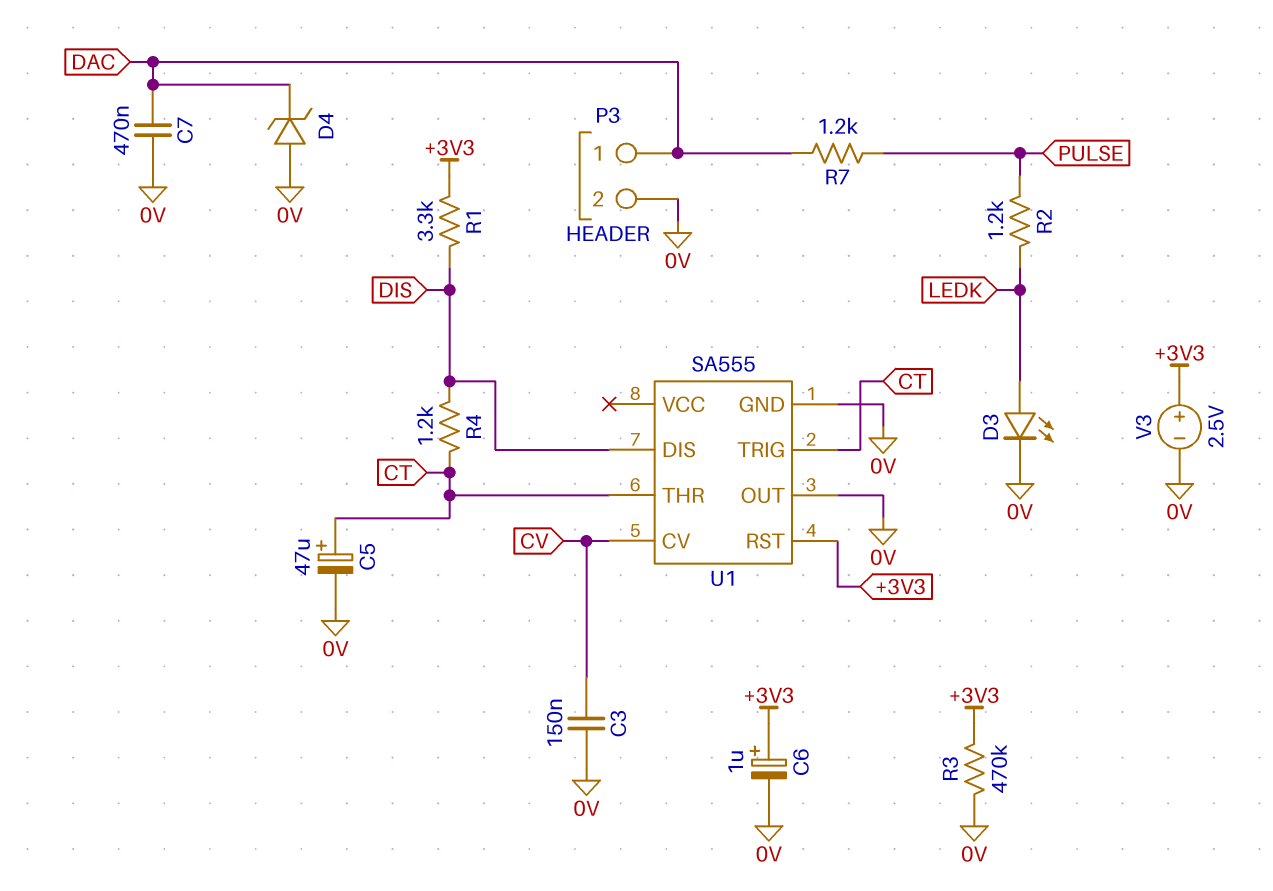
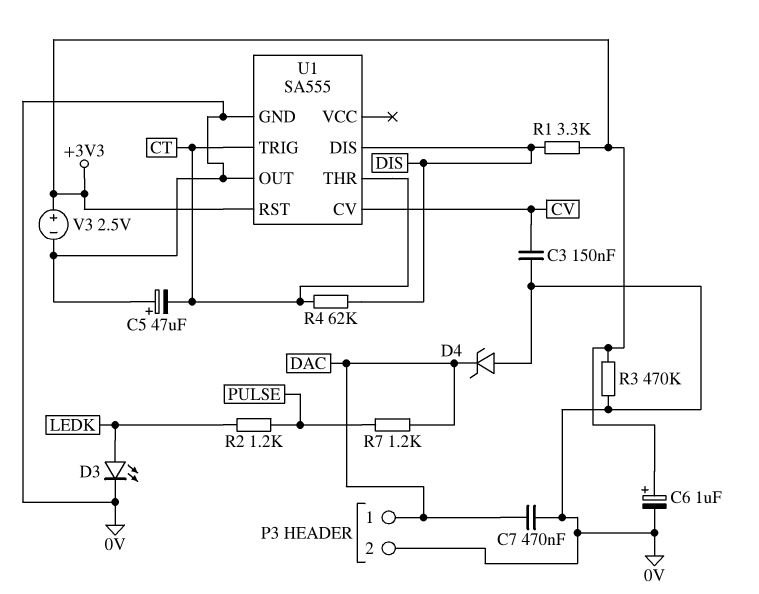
C5: 47uF (plus CT, minus 0V) -> 47uF (plus 0V, minus CT)
R4: 1.2k (CT, DIS) -> 62k (CT, DIS)

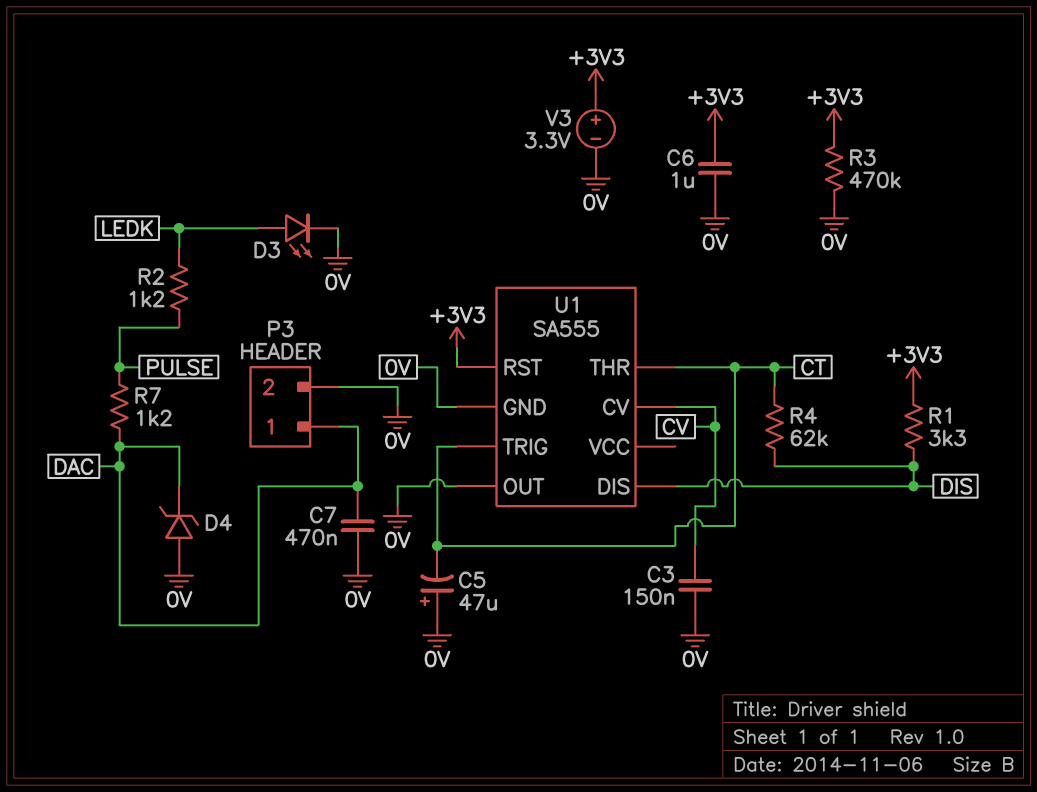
C6: 1uF (plus +3V3, minus 0V) -> 1uF (+3V3, 0V)
V3: 2.5V (plus +3V3, minus 0V) -> 3.3V (plus +3V3, minus 0V)

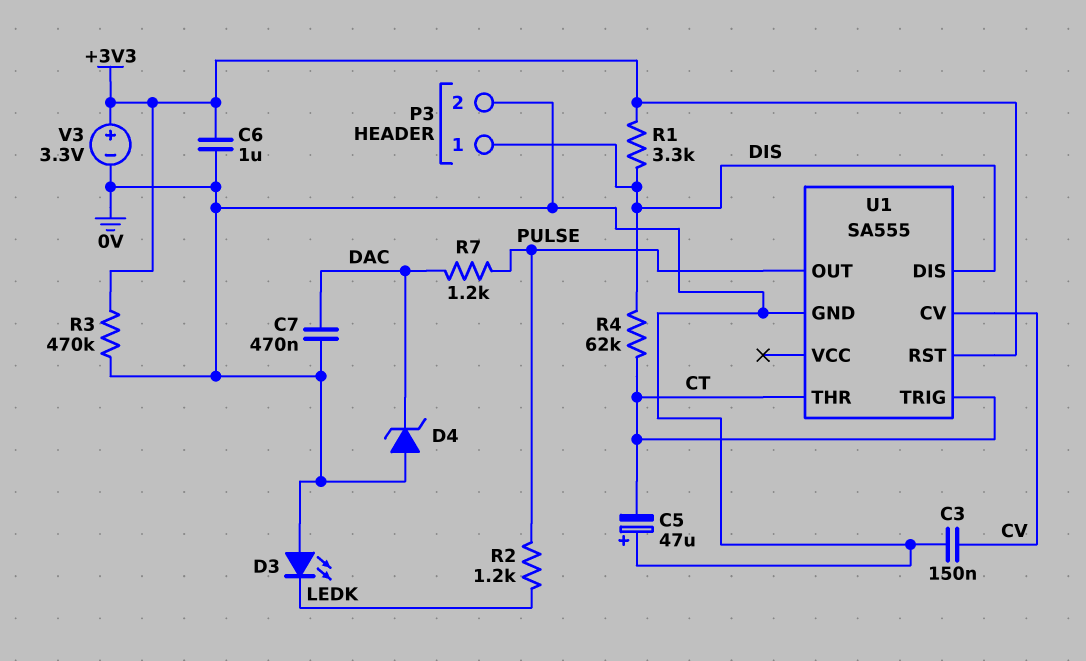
D3: LED (A LEDK, K 0V) -> LED (A 0V, K LEDK)
P3 pin 1: DAC -> DIS
U1 pin OUT: 0V -> PULSE

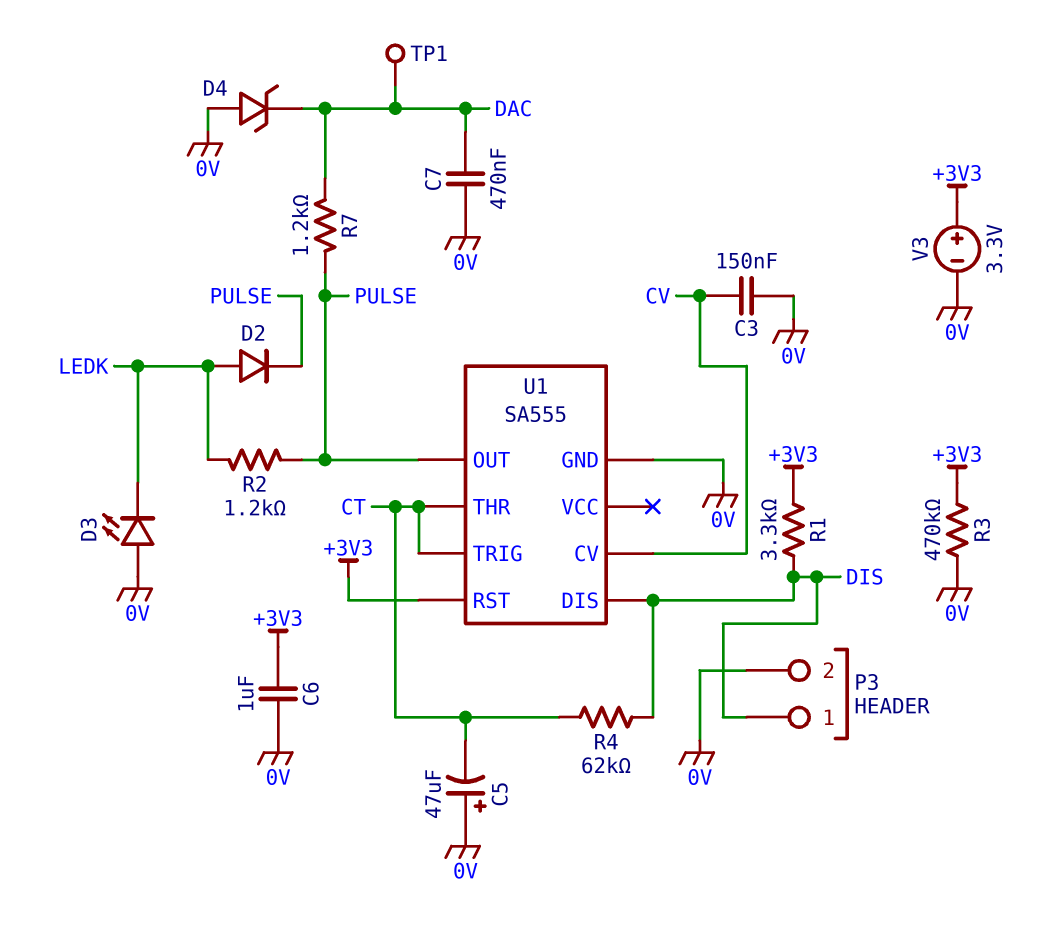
D2: none -> diode (A LEDK, K PULSE)
TP1: none -> test point (DAC)

